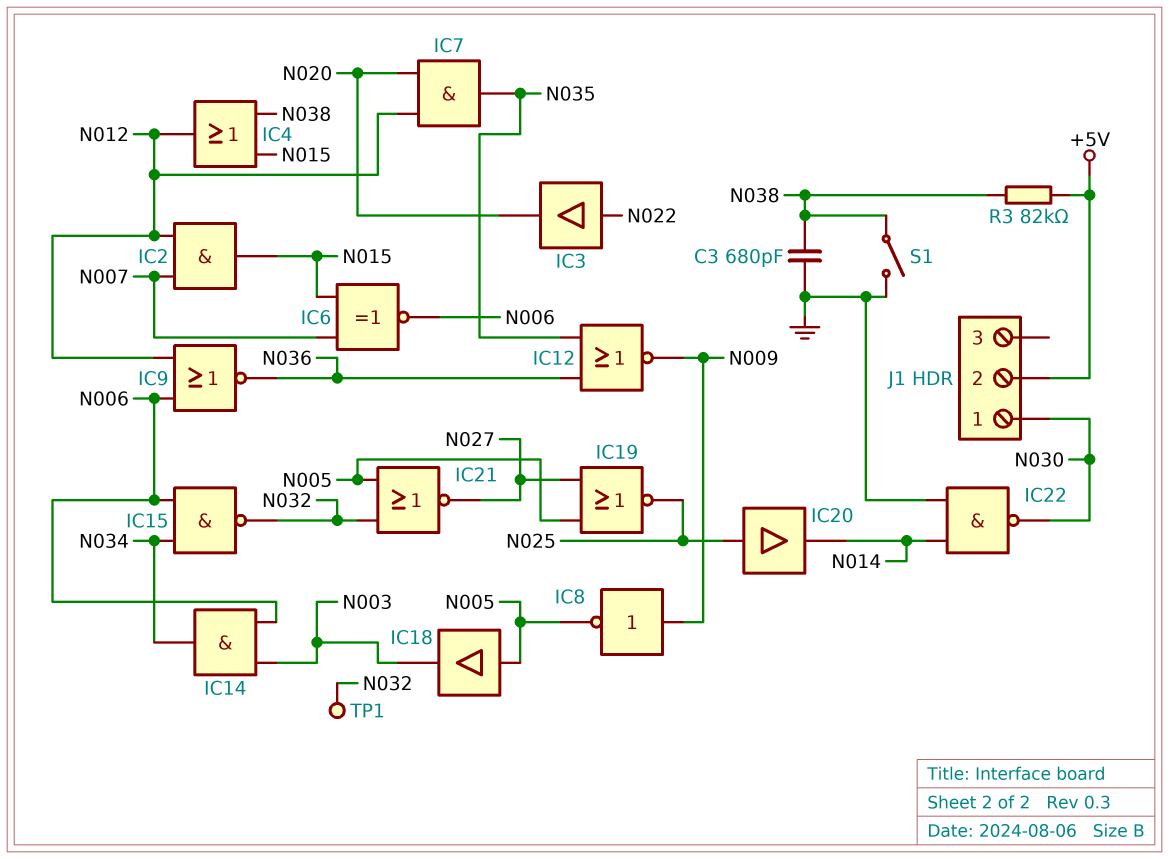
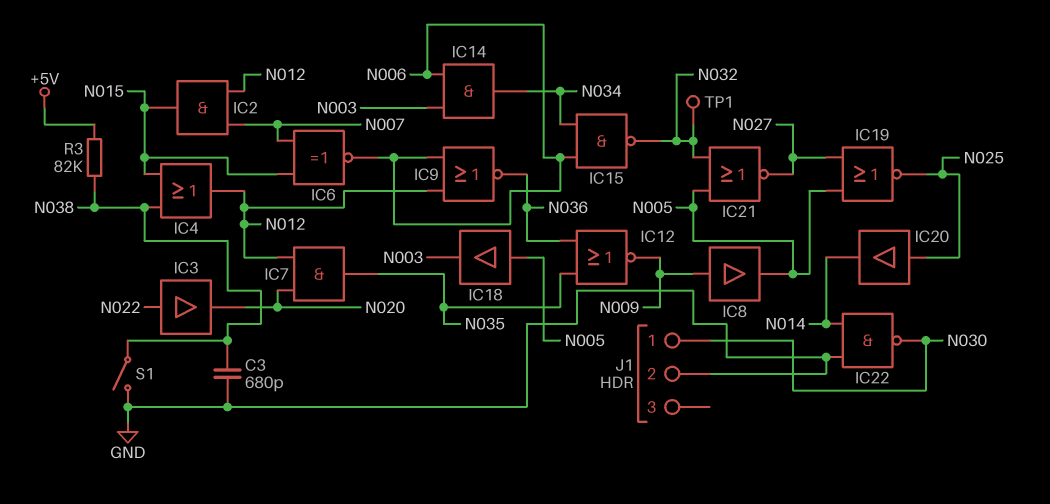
IC8: NOT (in N009, out N005) -> buffer (in N009, out N005)
J1 pin 2: +5V -> GND

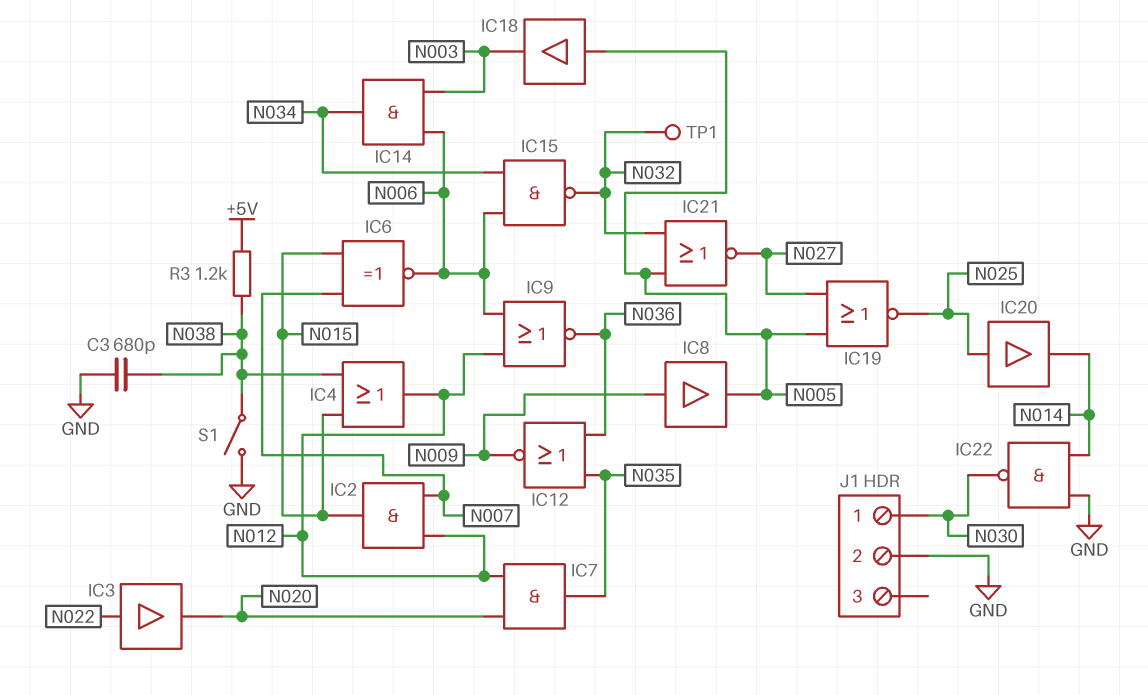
R3: 82k (+5V, N038) -> 1.2k (+5V, N038)

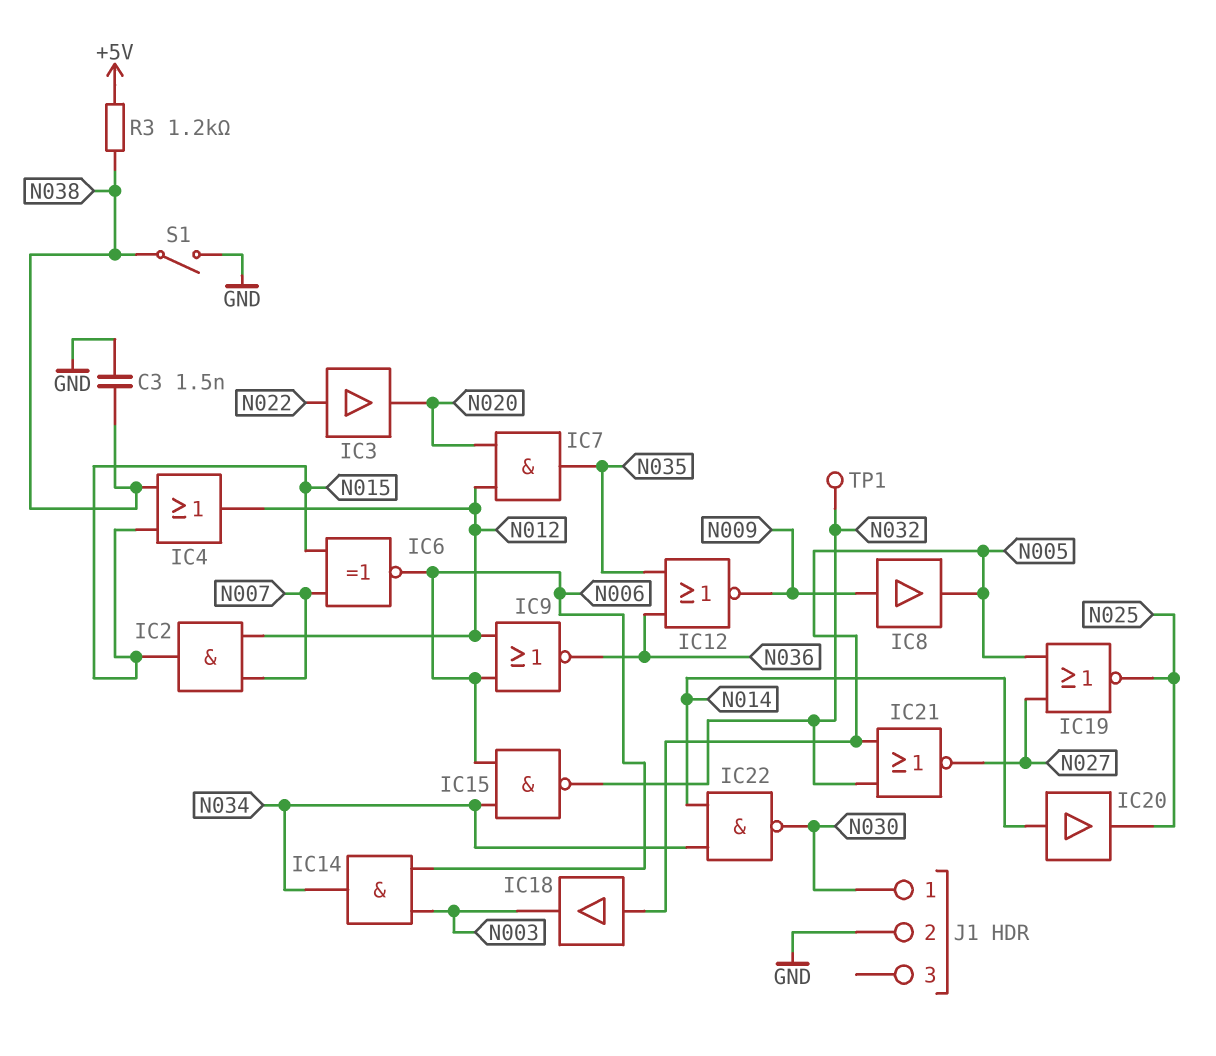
C3: 680pF (GND, N038) -> 1.5nF (GND, N038)
IC20: buffer (in N025, out N014) -> buffer (in N014, out N025)
IC22: NAND (in GND, in N014, out N030) -> NAND (in N014, in N034, out N030)

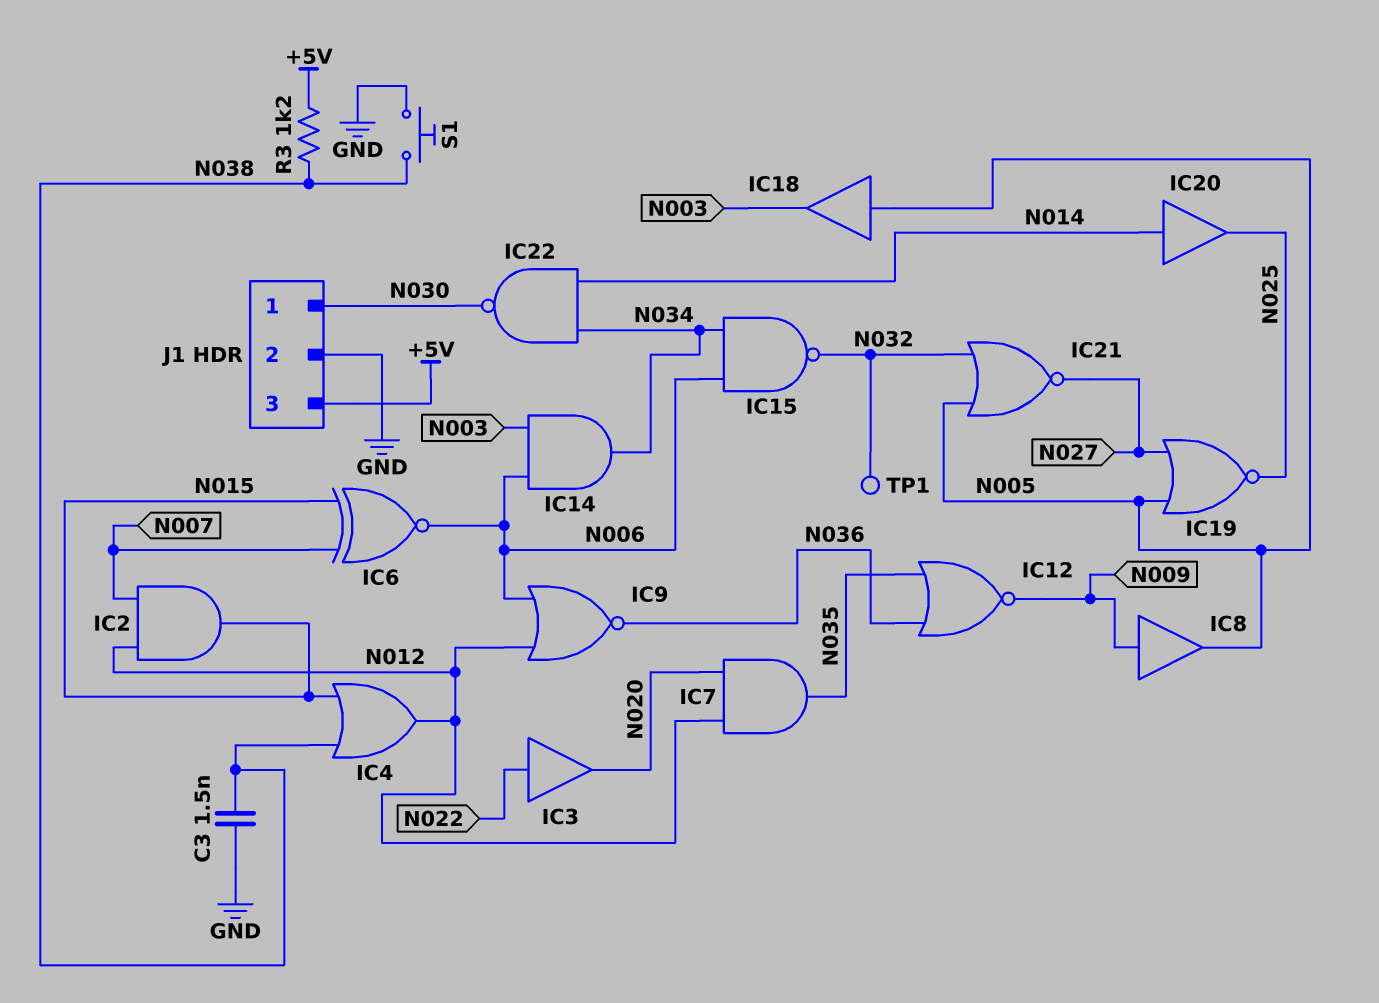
J1 pin 3: none -> +5V
S1: switch (GND, N038) -> button (GND, N038)

